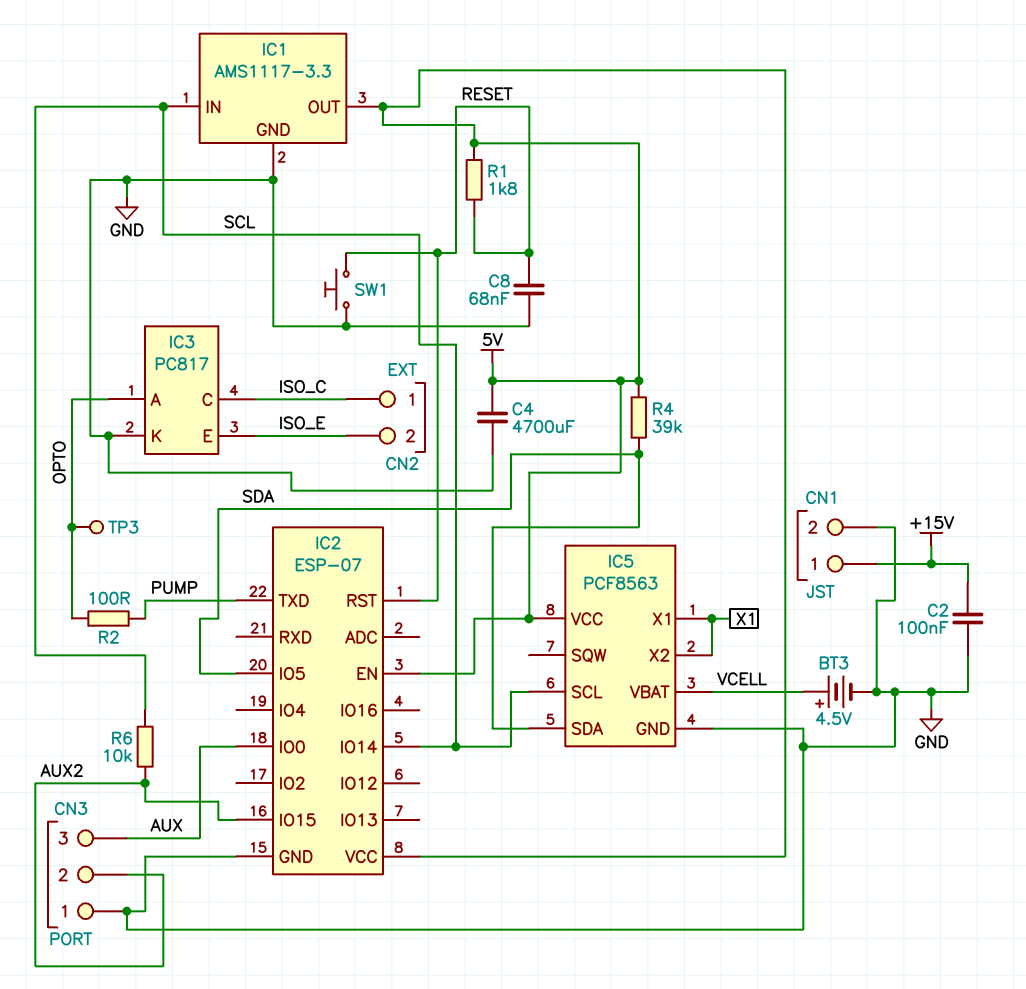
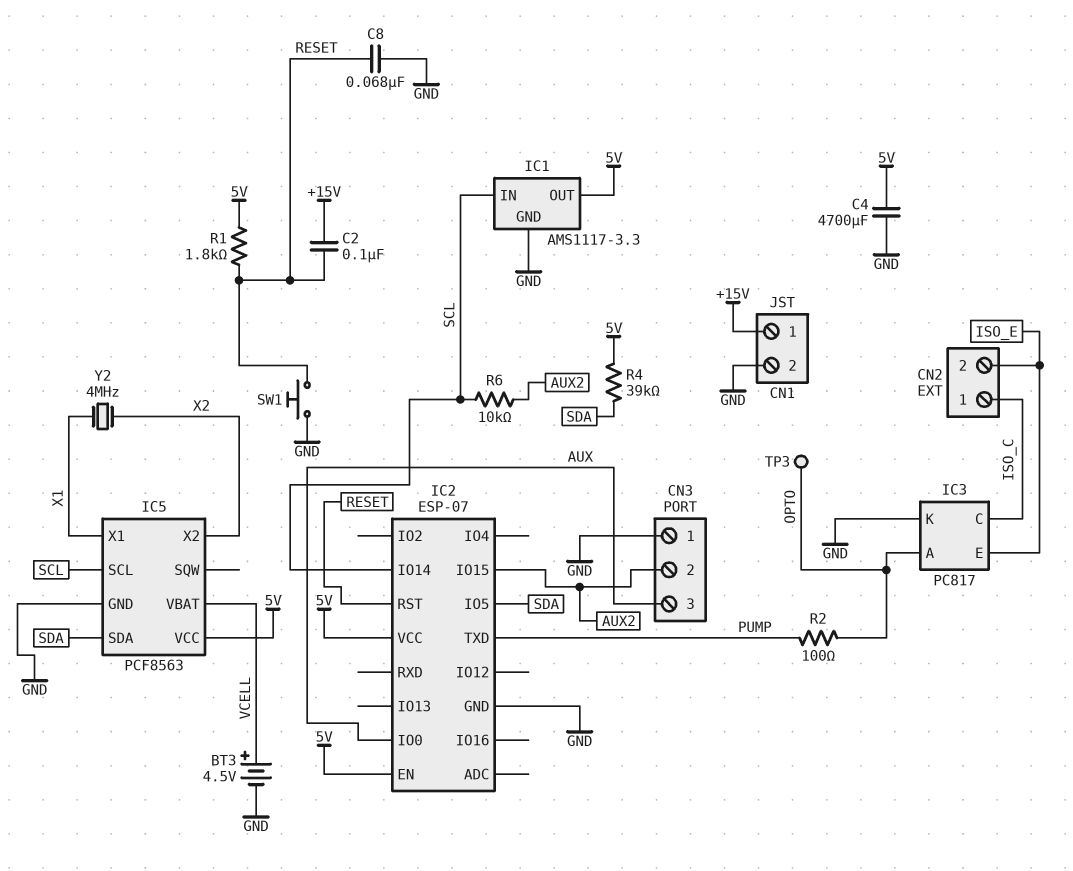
C2: 100nF (+15V, GND) -> 100nF (+15V, RESET)
IC5 pin X2: X1 -> X2
Y2: none -> 4MHz (X1, X2)

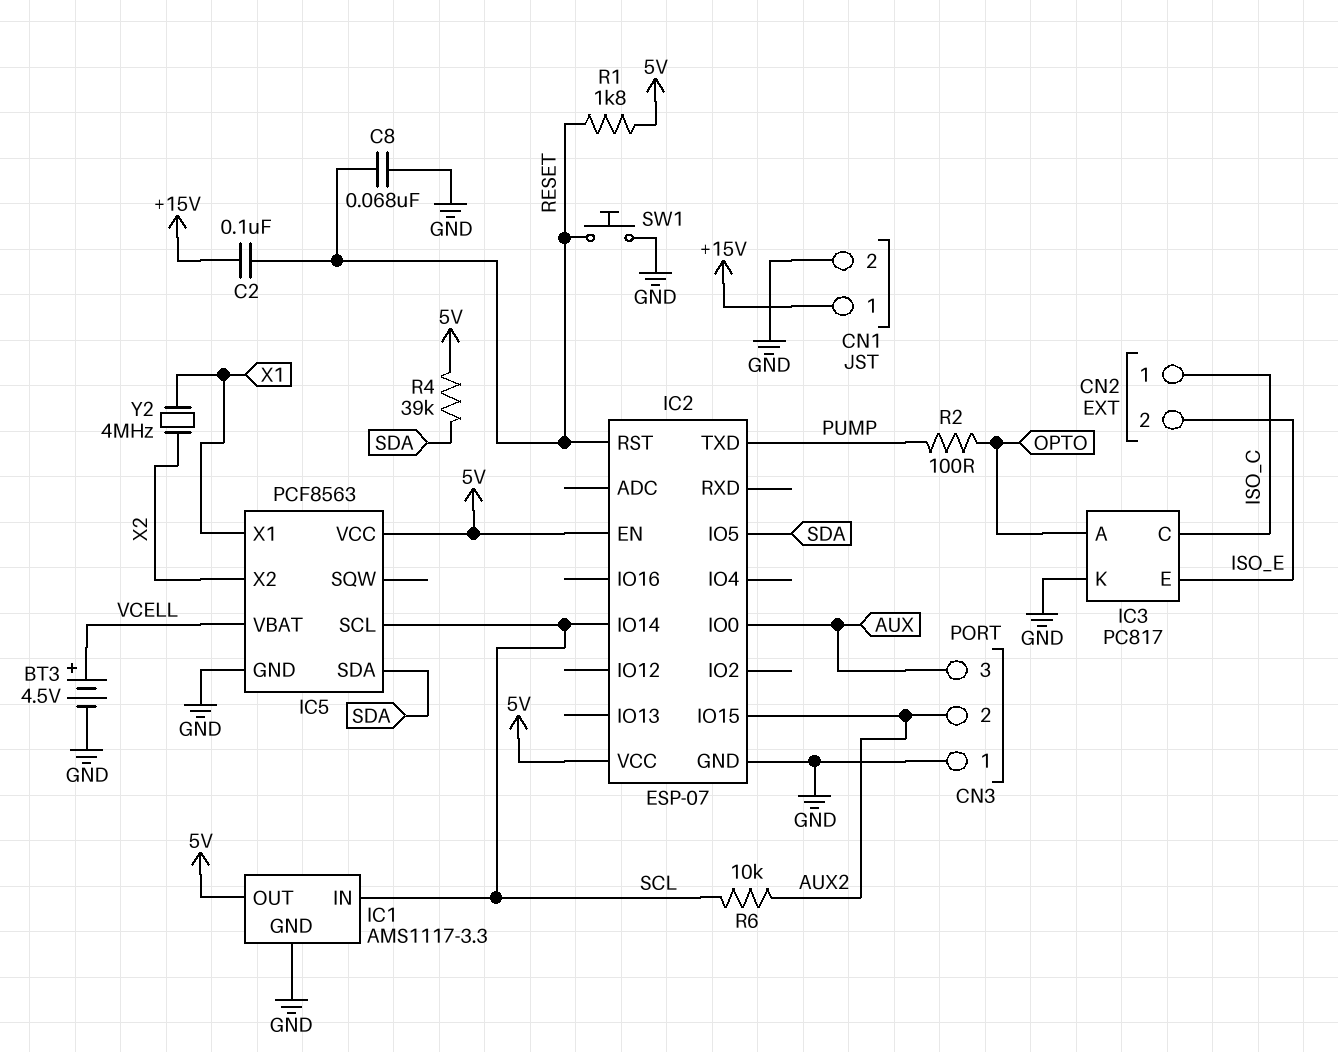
C4: 4700uF (5V, GND) -> none
TP3: test point (OPTO) -> none

